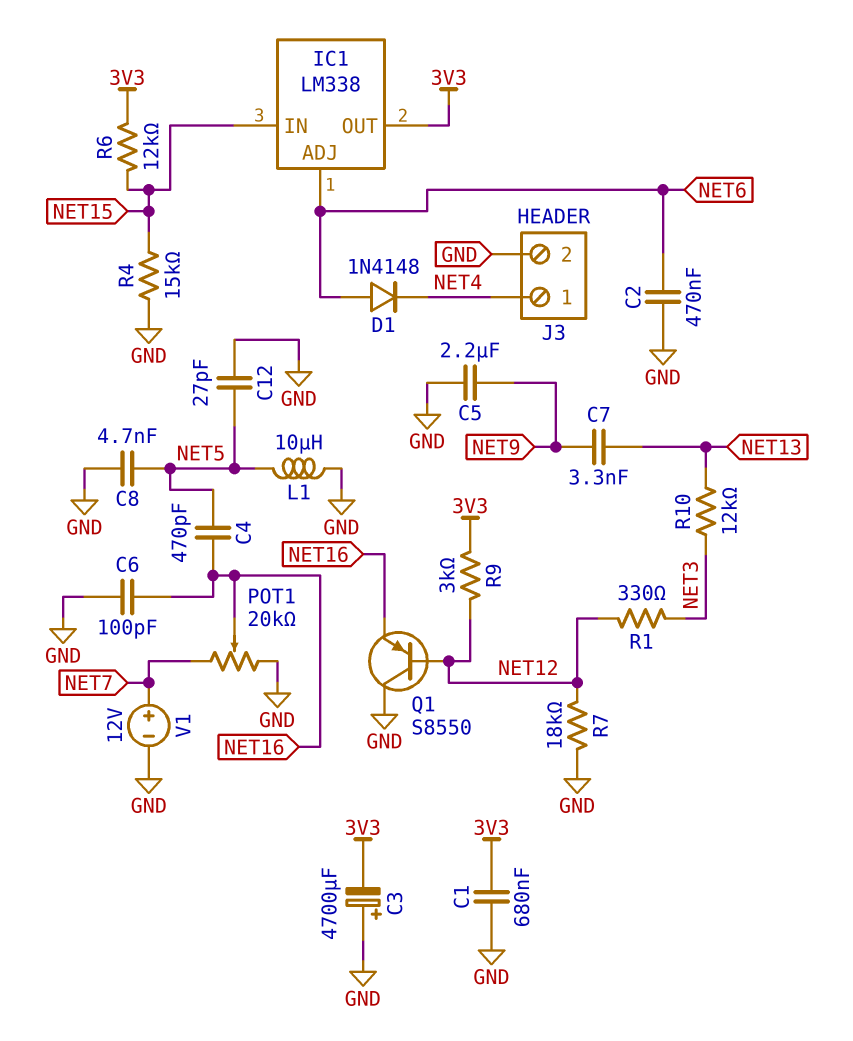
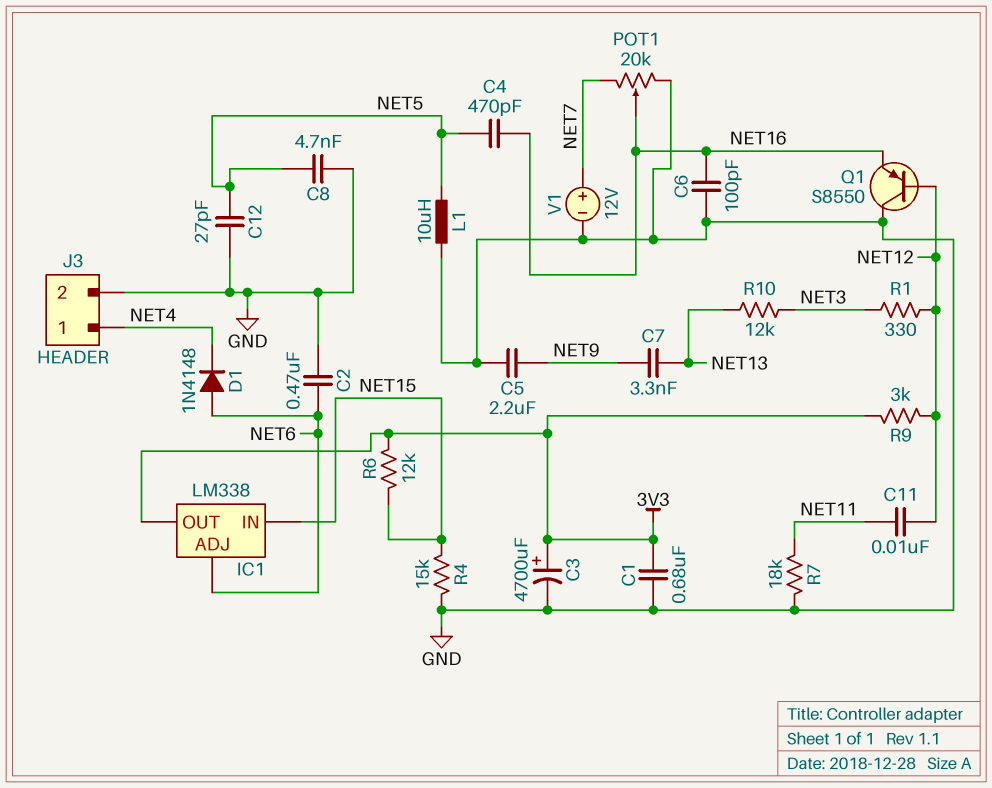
C3: 4700uF (plus GND, minus 3V3) -> 4700uF (plus 3V3, minus GND)
C11: none -> 10nF (NET11, NET12)
R7: 18k (GND, NET12) -> 18k (GND, NET11)

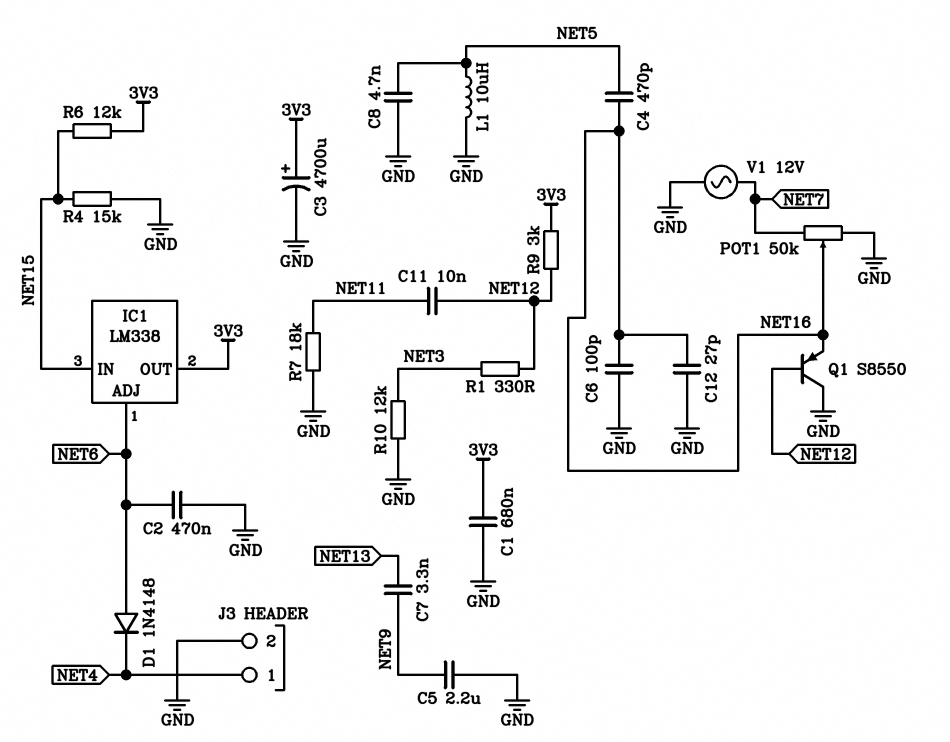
C12: 27pF (GND, NET5) -> 27pF (GND, NET16)
POT1: 20k (GND, NET7, wiper NET16) -> 50k (GND, NET7, wiper NET16)
R10: 12k (NET3, NET13) -> 12k (GND, NET3)
V1: 12V (plus NET7, minus GND) -> AC 12V (GND, NET7)

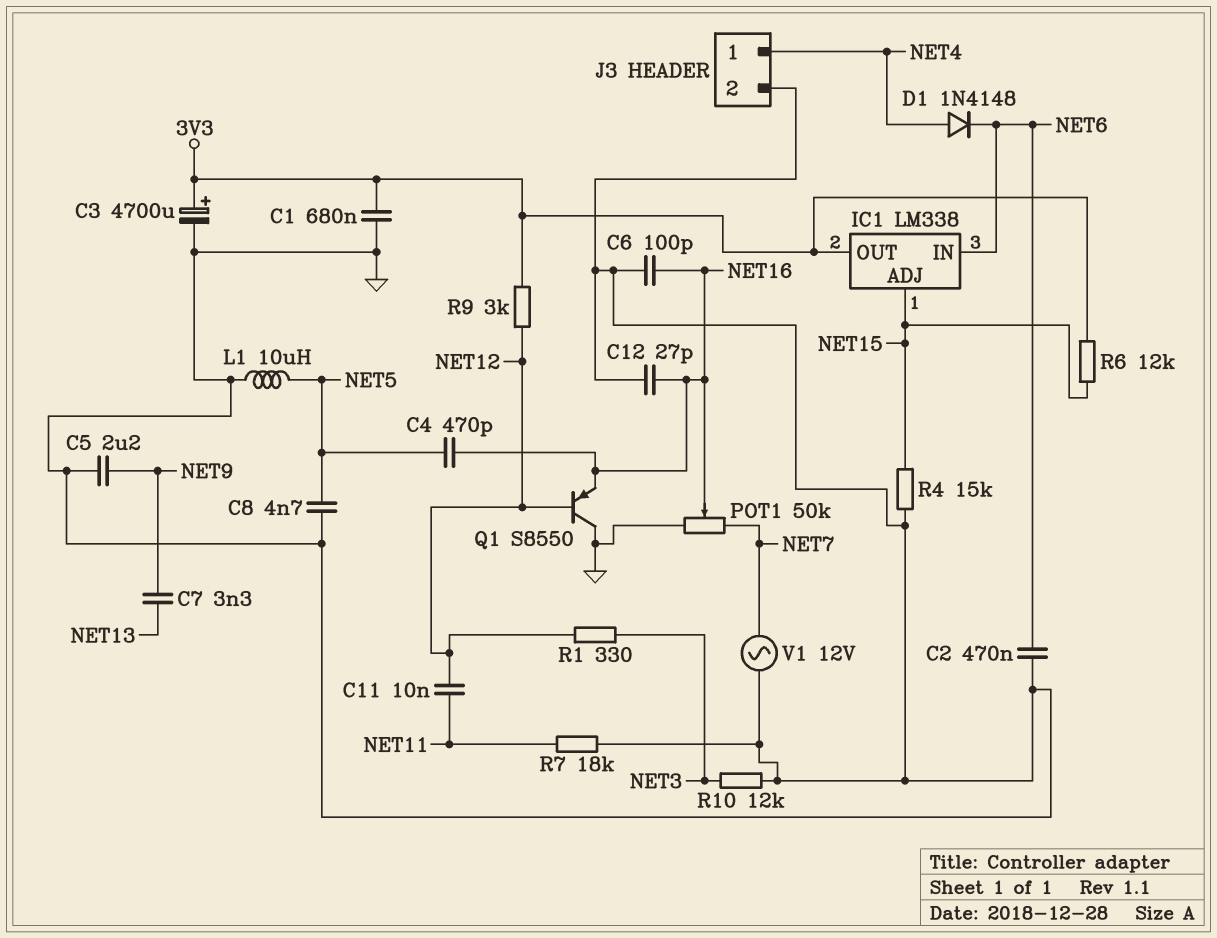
D1: diode 1N4148 (A NET6, K NET4) -> diode 1N4148 (A NET4, K NET6)
IC1 pin ADJ: NET6 -> NET15
IC1 pin IN: NET15 -> NET6

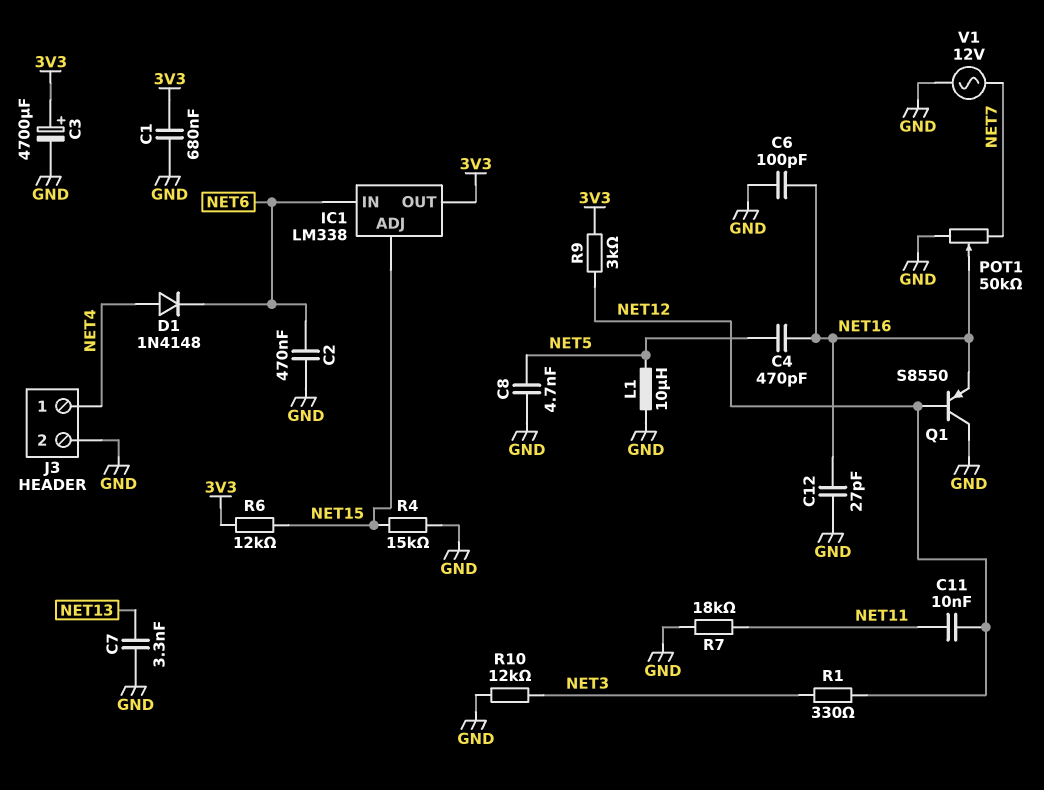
C5: 2.2uF (GND, NET9) -> none
C7: 3.3nF (NET9, NET13) -> 3.3nF (GND, NET13)

